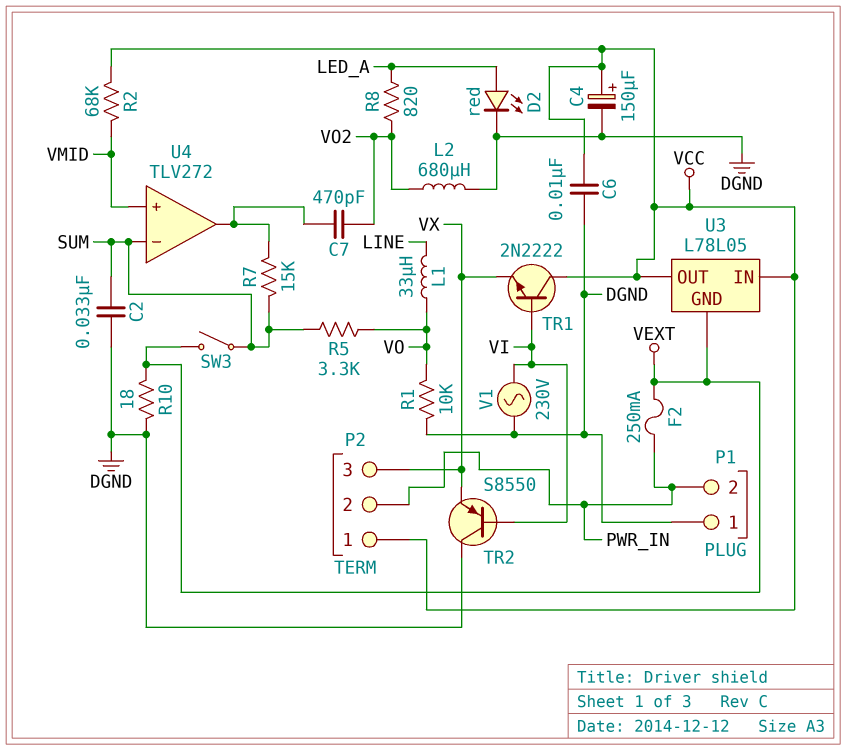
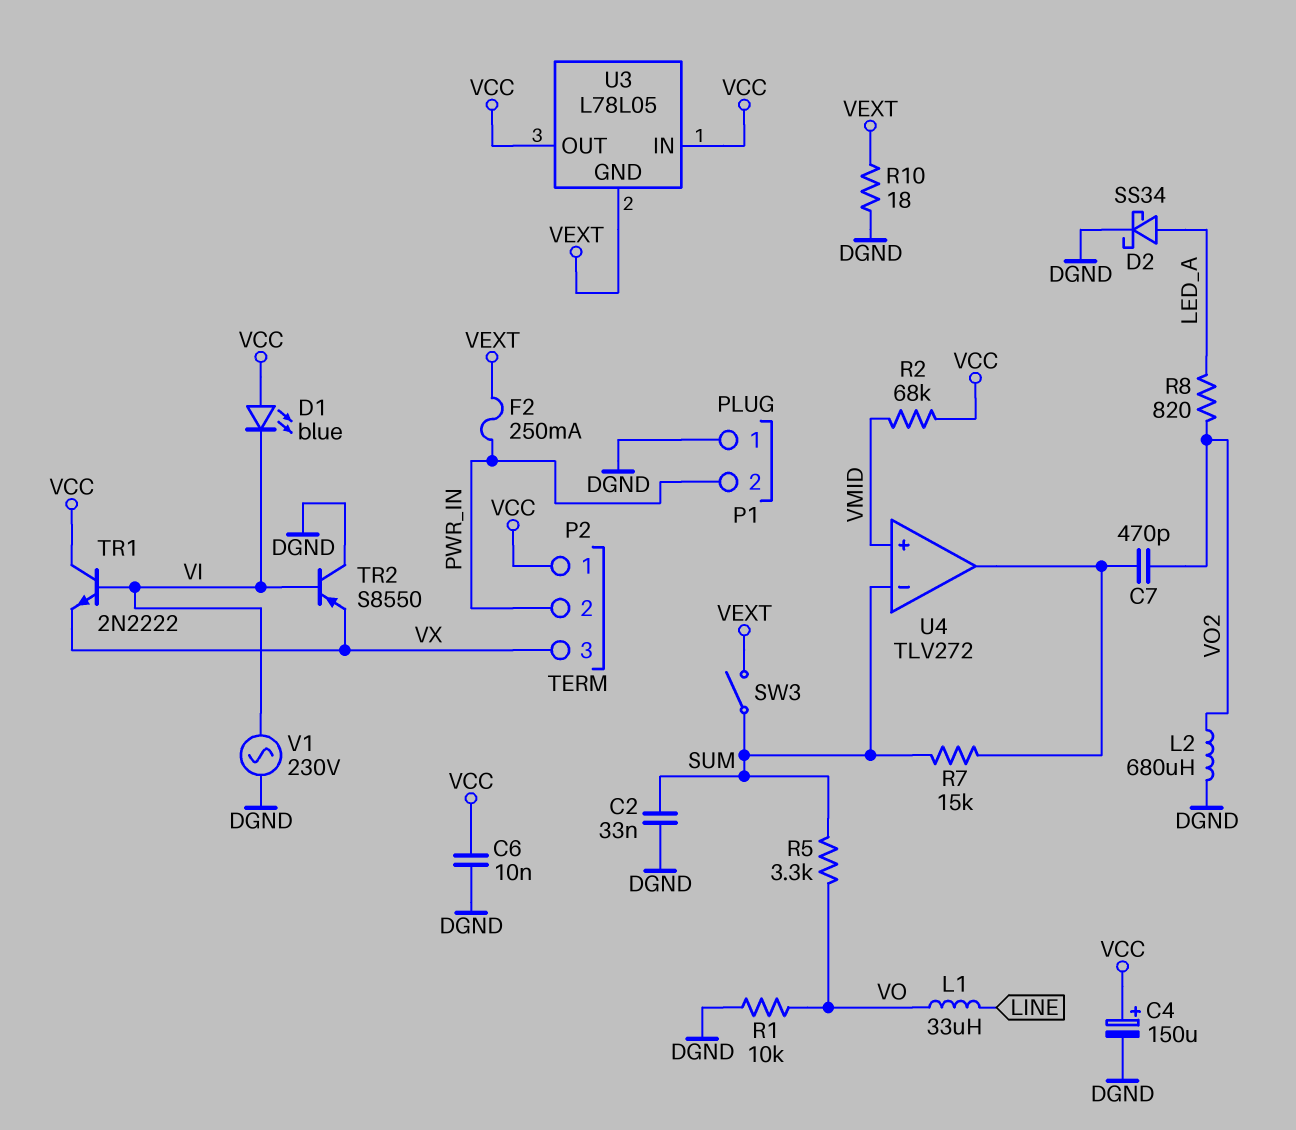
D1: none -> LED blue (A VCC, K VI)
D2: LED red (A LED_A, K DGND) -> schottky SS34 (A LED_A, K DGND)

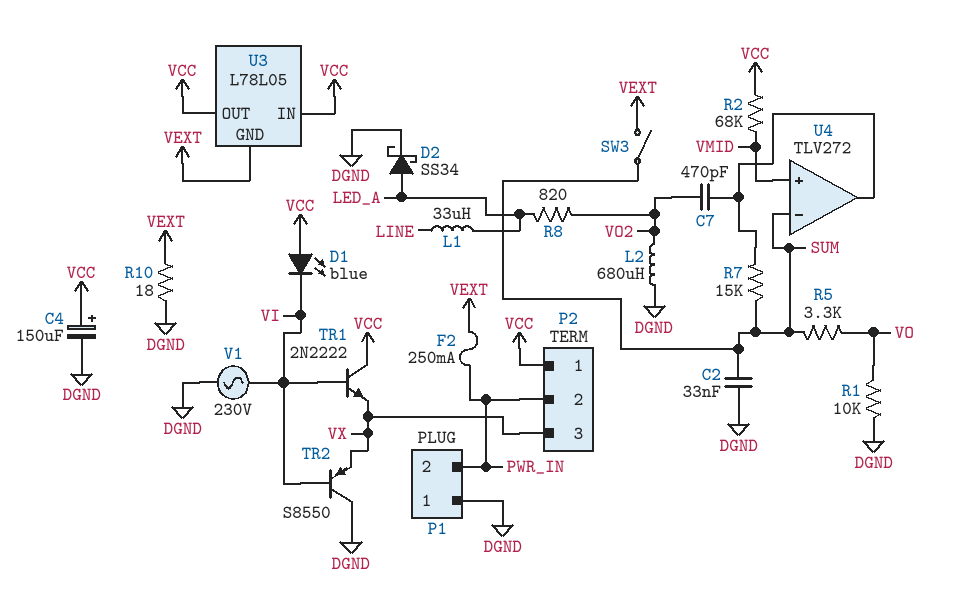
C6: 10nF (DGND, VCC) -> none
L1: 33uH (LINE, VO) -> 33uH (LED_A, LINE)

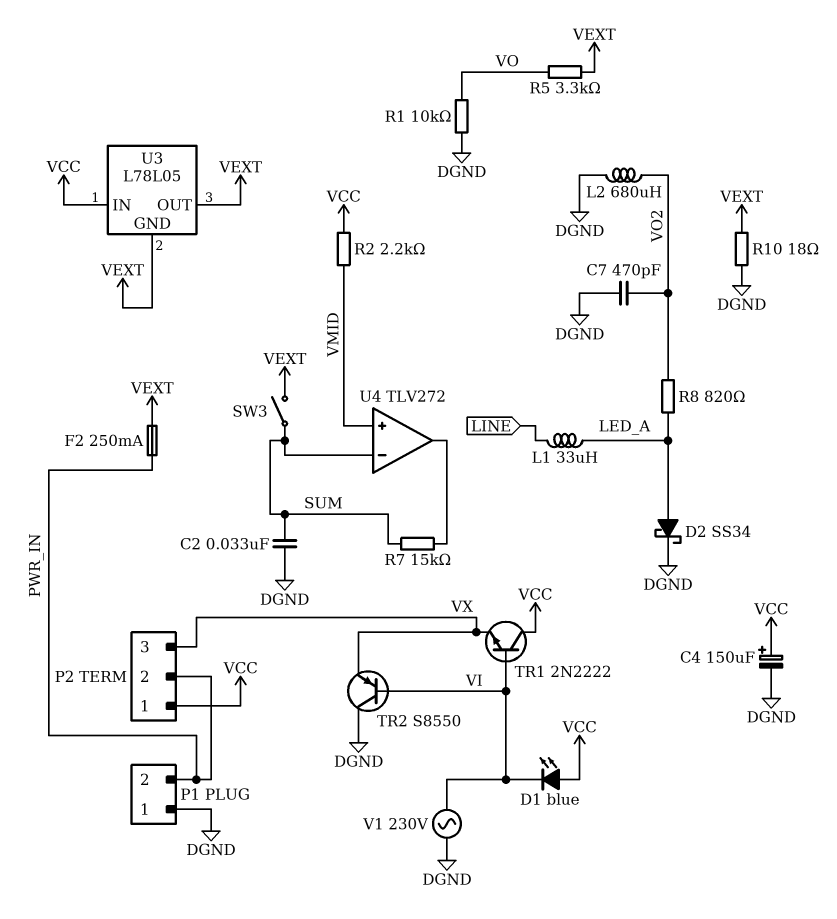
C7: 470pF (U4/out, VO2) -> 470pF (DGND, VO2)
R2: 68k (VCC, VMID) -> 2.2k (VCC, VMID)
R5: 3.3k (SUM, VO) -> 3.3k (VEXT, VO)
U3 pin OUT: VCC -> VEXT

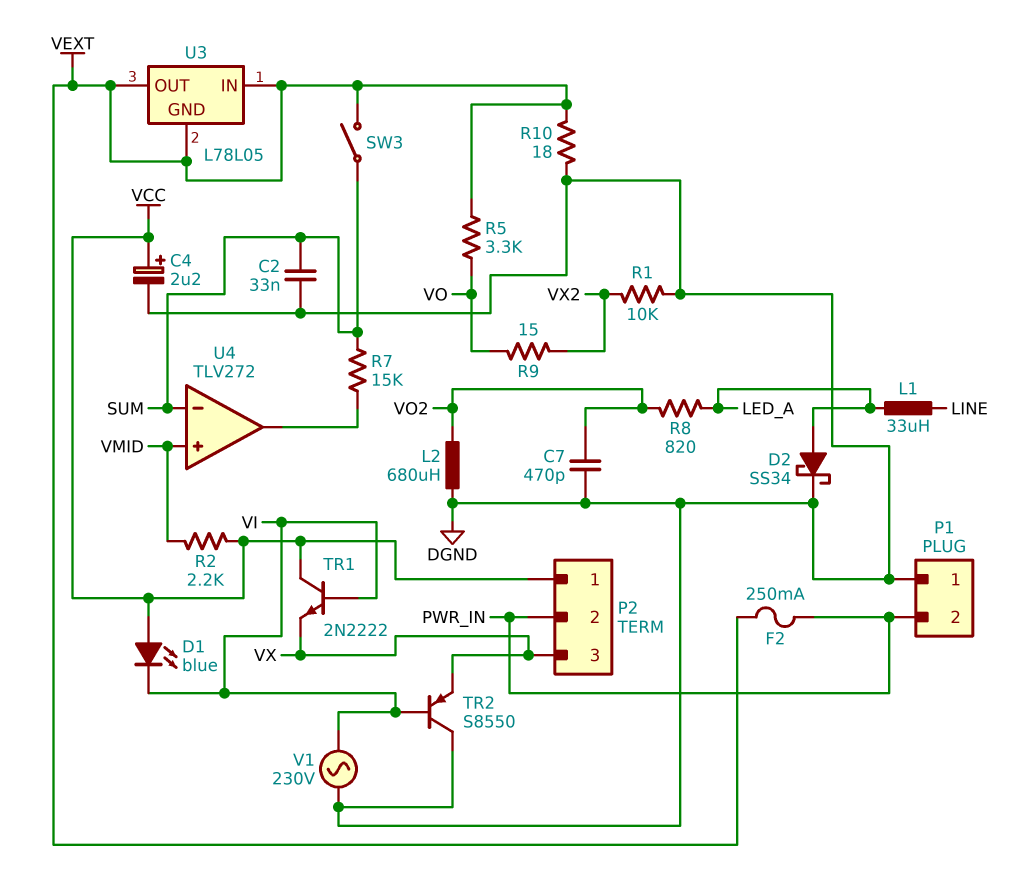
C4: 150uF (plus VCC, minus DGND) -> 2.2uF (plus VCC, minus DGND)
R1: 10k (DGND, VO) -> 10k (DGND, VX2)
R9: none -> 15 (VO, VX2)
U3 pin IN: VCC -> VEXT

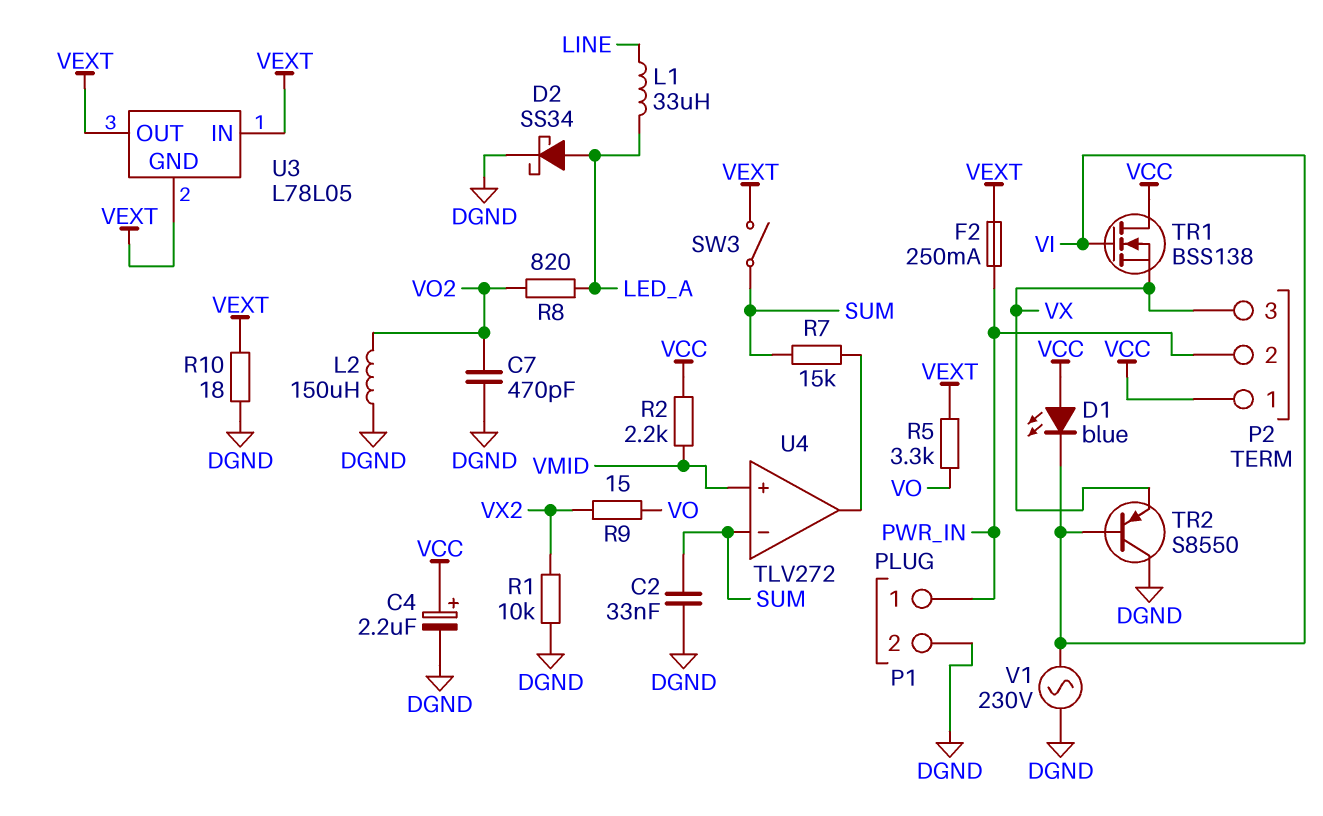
L2: 680uH (DGND, VO2) -> 150uH (DGND, VO2)
P1 pin 1: DGND -> PWR_IN
P1 pin 2: PWR_IN -> DGND
TR1: NPN 2N2222 (B VI, C VCC, E VX) -> NMOS BSS138 (G VI, D VCC, S VX)

